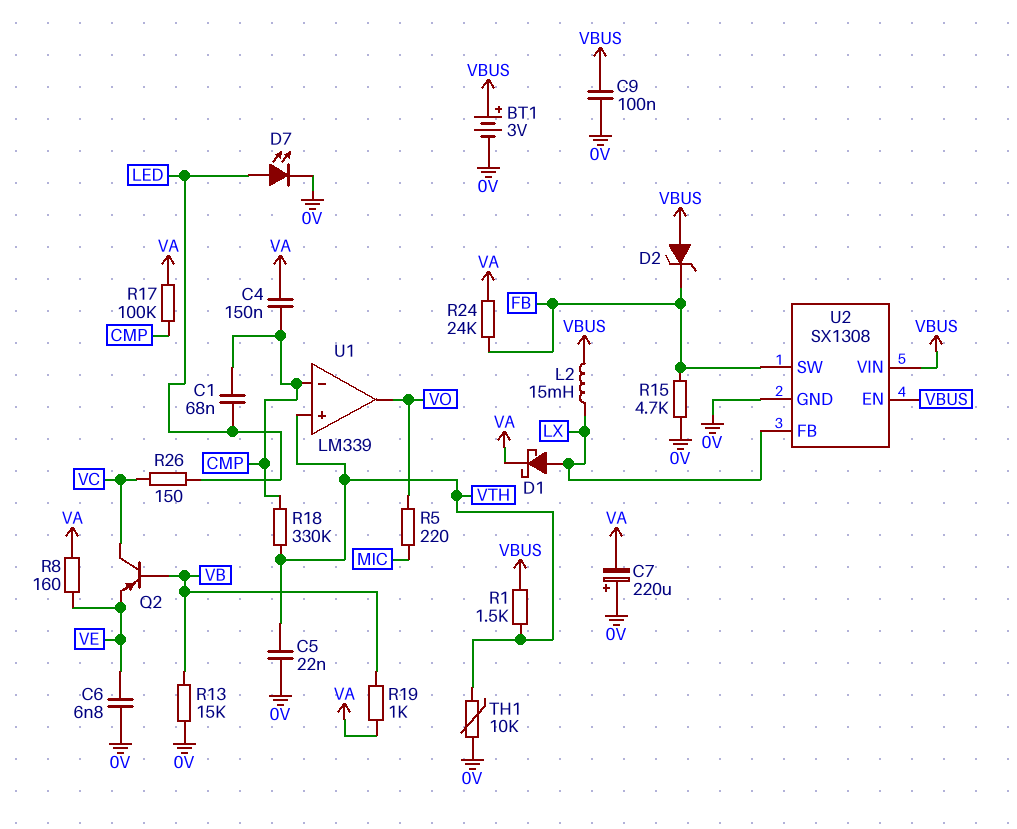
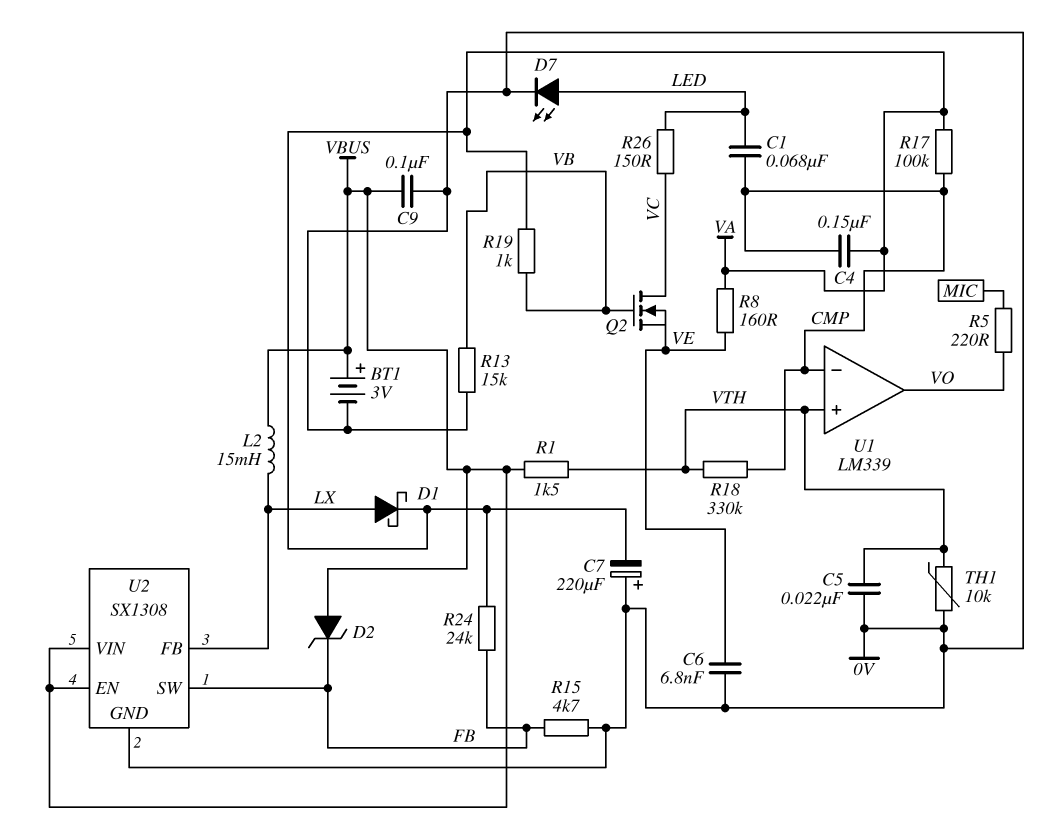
Q2: PNP (B VB, C VC, E VE) -> NMOS (G VB, D VC, S VE)

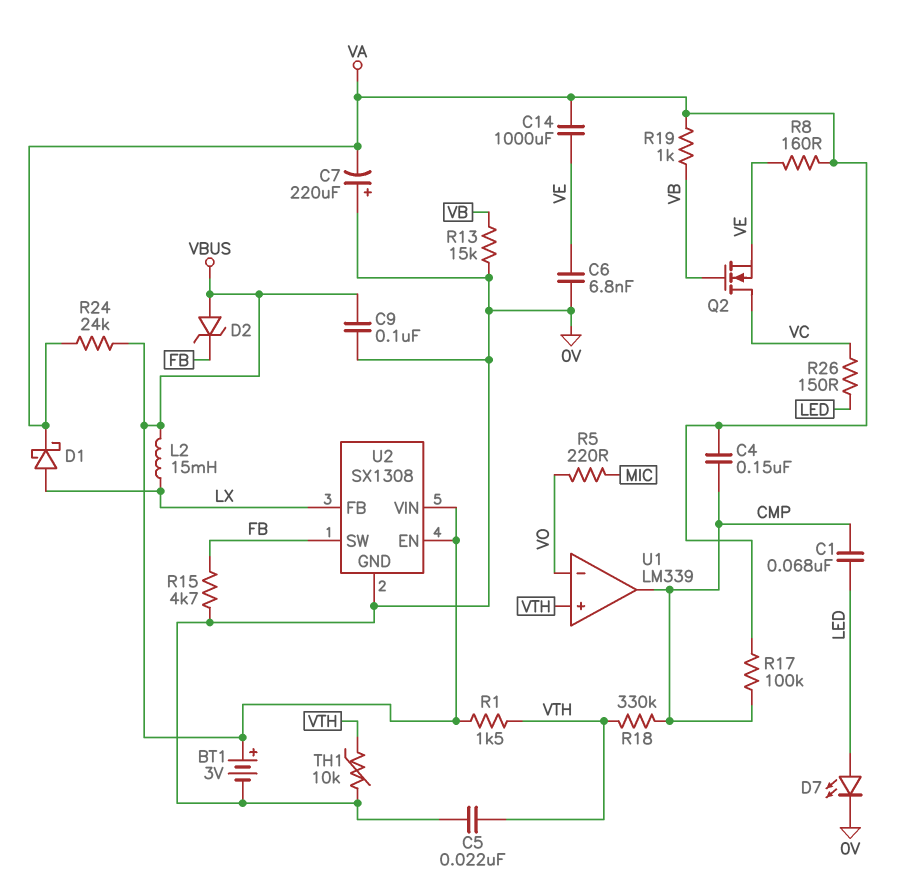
C14: none -> 1000uF (VA, VE)
R24: 24k (FB, VA) -> 24k (VA, VBUS)
U1 pin in-: CMP -> VO
U1 pin out: VO -> CMP

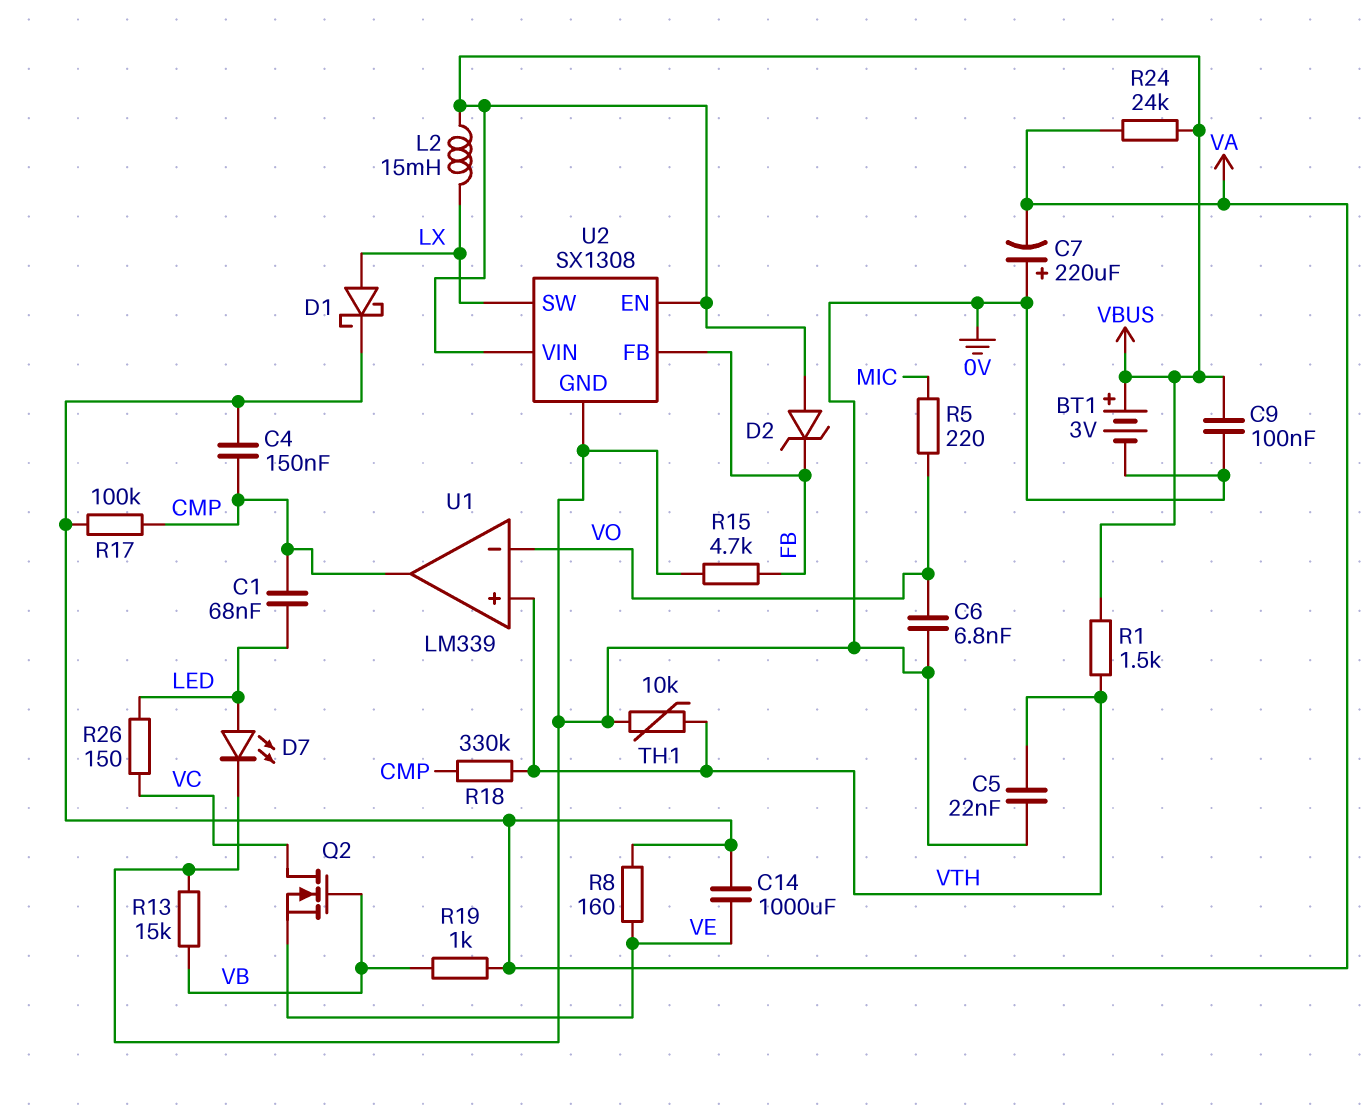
C6: 6.8nF (0V, VE) -> 6.8nF (0V, VO)
U2 pin FB: LX -> FB
U2 pin SW: FB -> LX

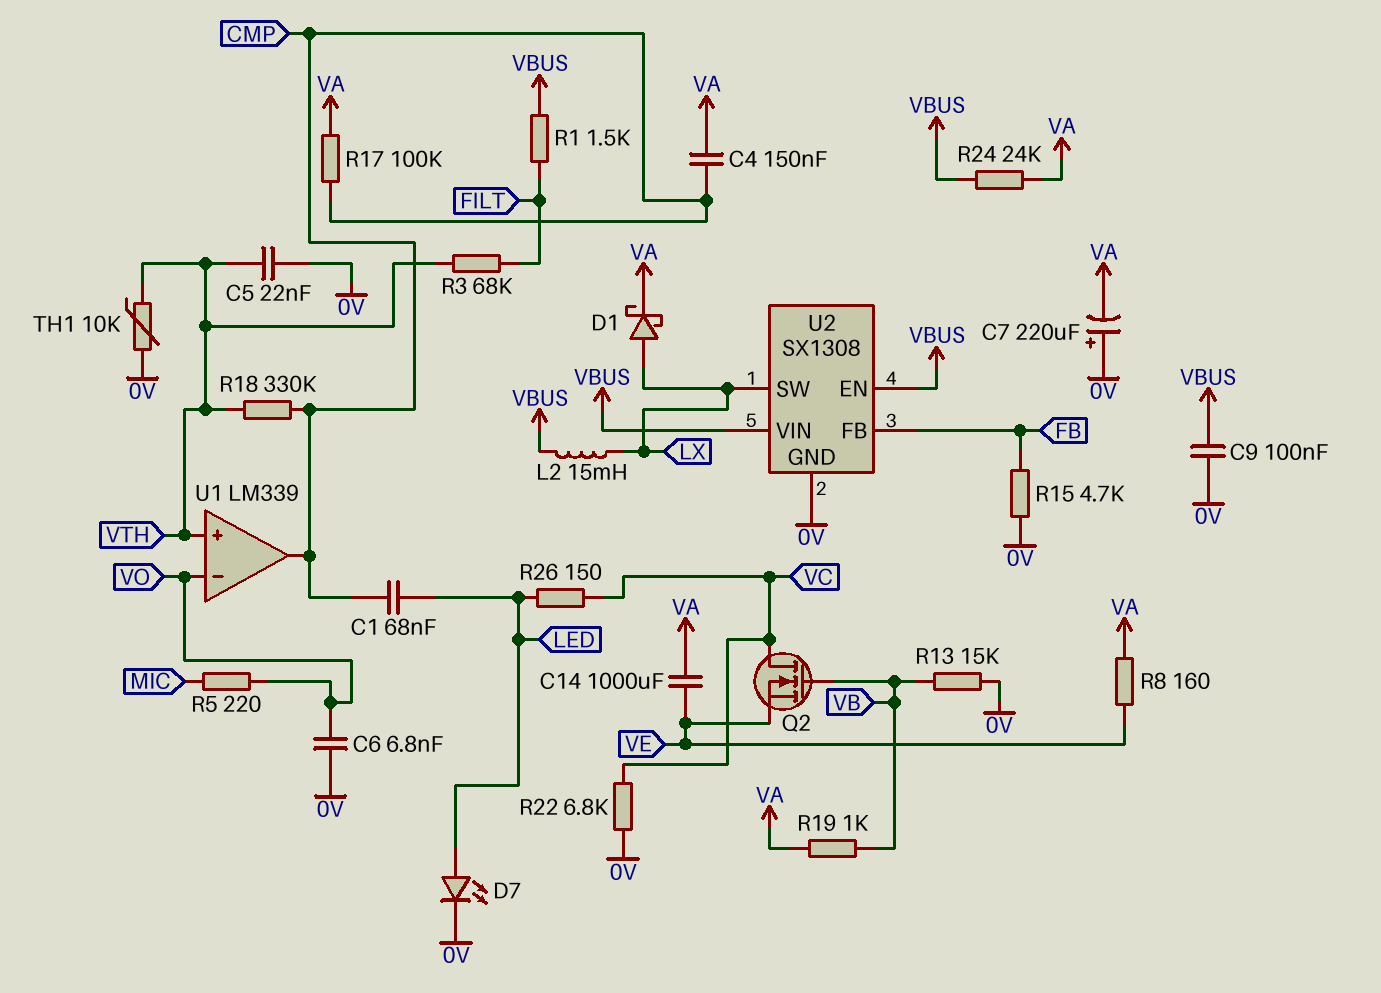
BT1: 3V (plus VBUS, minus 0V) -> none
D2: zener (A VBUS, K FB) -> none
R1: 1.5k (VBUS, VTH) -> 1.5k (FILT, VBUS)
R3: none -> 68k (FILT, VTH)
R22: none -> 6.8k (0V, VC)

